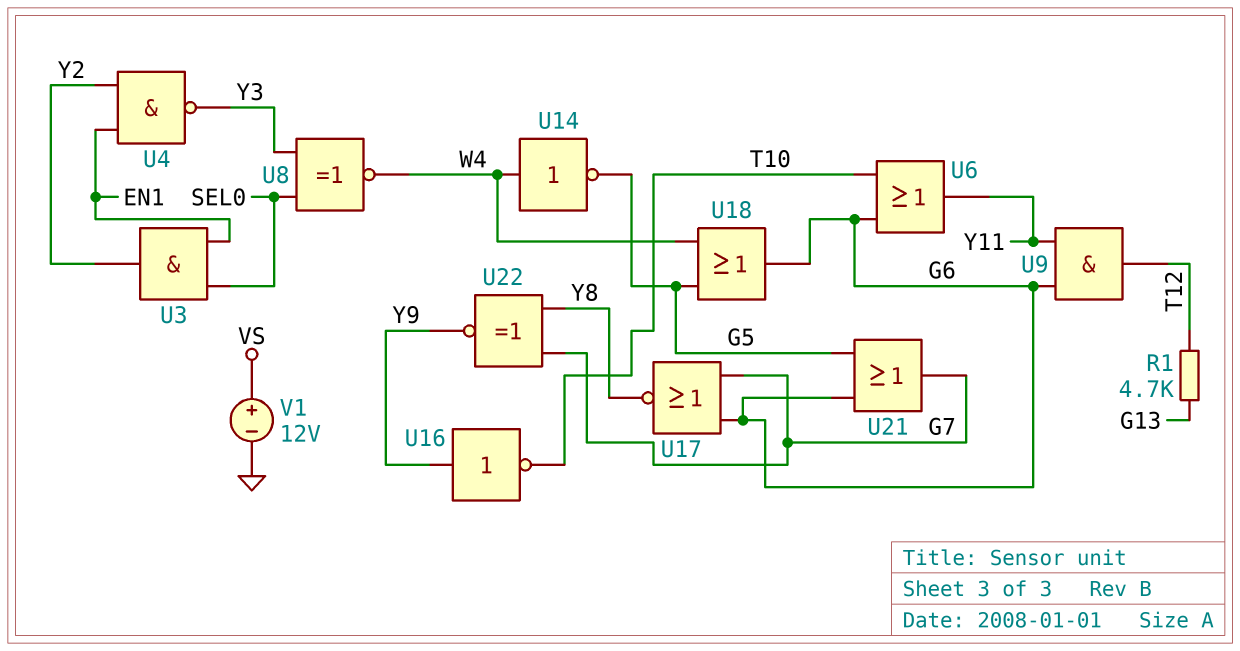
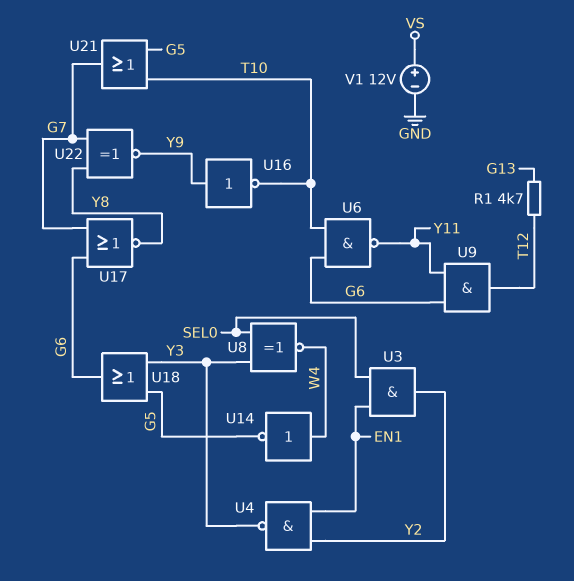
U6: OR (in G6, in T10, out Y11) -> NAND (in G6, in T10, out Y11)
U18: OR (in G5, in W4, out G6) -> OR (in G5, in Y3, out G6)
U21: OR (in G5, in G6, out G7) -> OR (in G5, in T10, out G7)

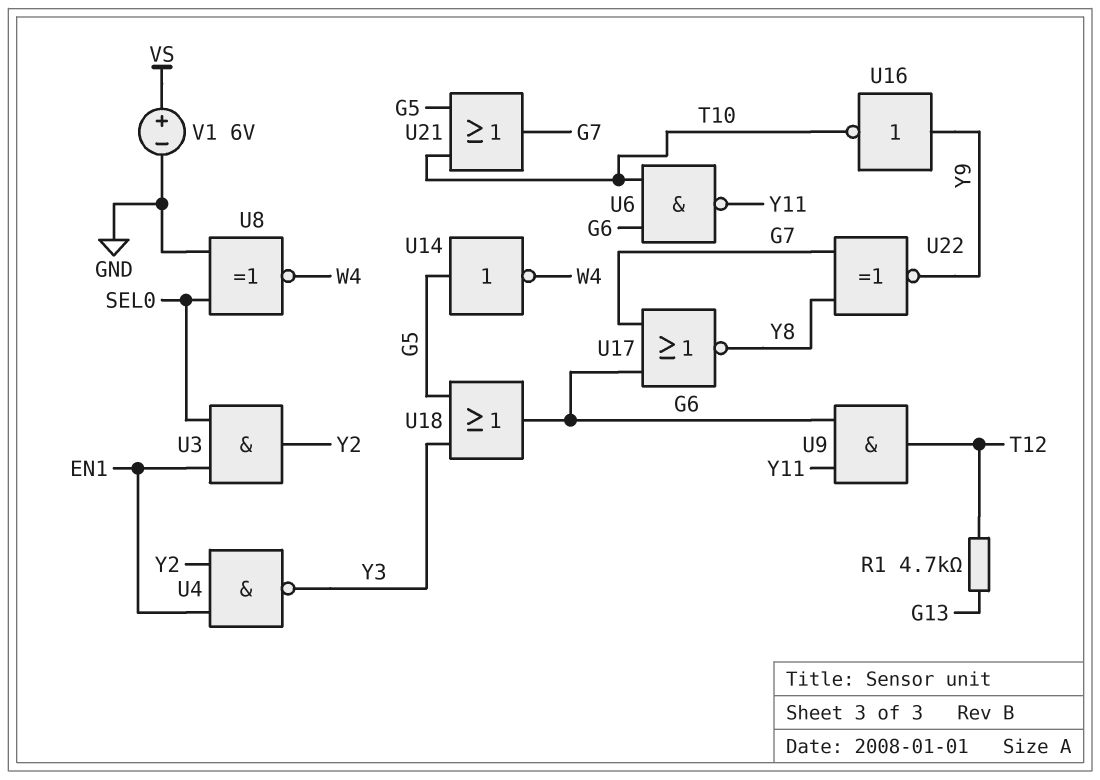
U8: XNOR (in SEL0, in Y3, out W4) -> XNOR (in GND, in SEL0, out W4)
U14: NOT (in W4, out G5) -> NOT (in G5, out W4)
V1: 12V (plus VS, minus GND) -> 6V (plus VS, minus GND)

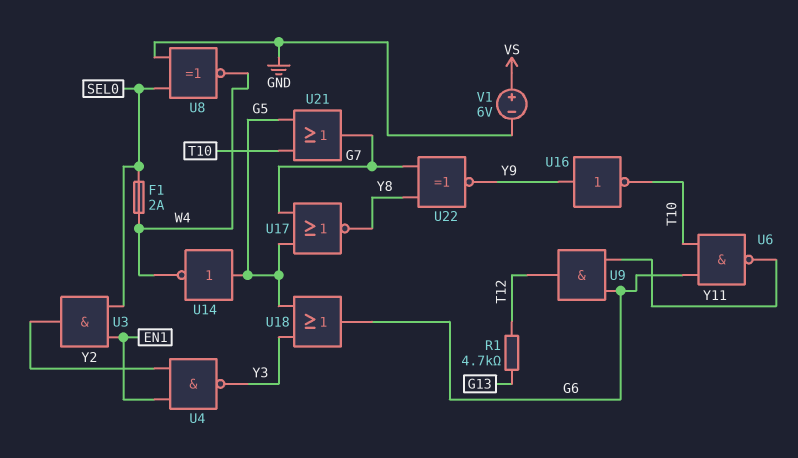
F1: none -> 2A (SEL0, W4)
U17: NOR (in G6, in G7, out Y8) -> NOR (in G5, in G7, out Y8)

